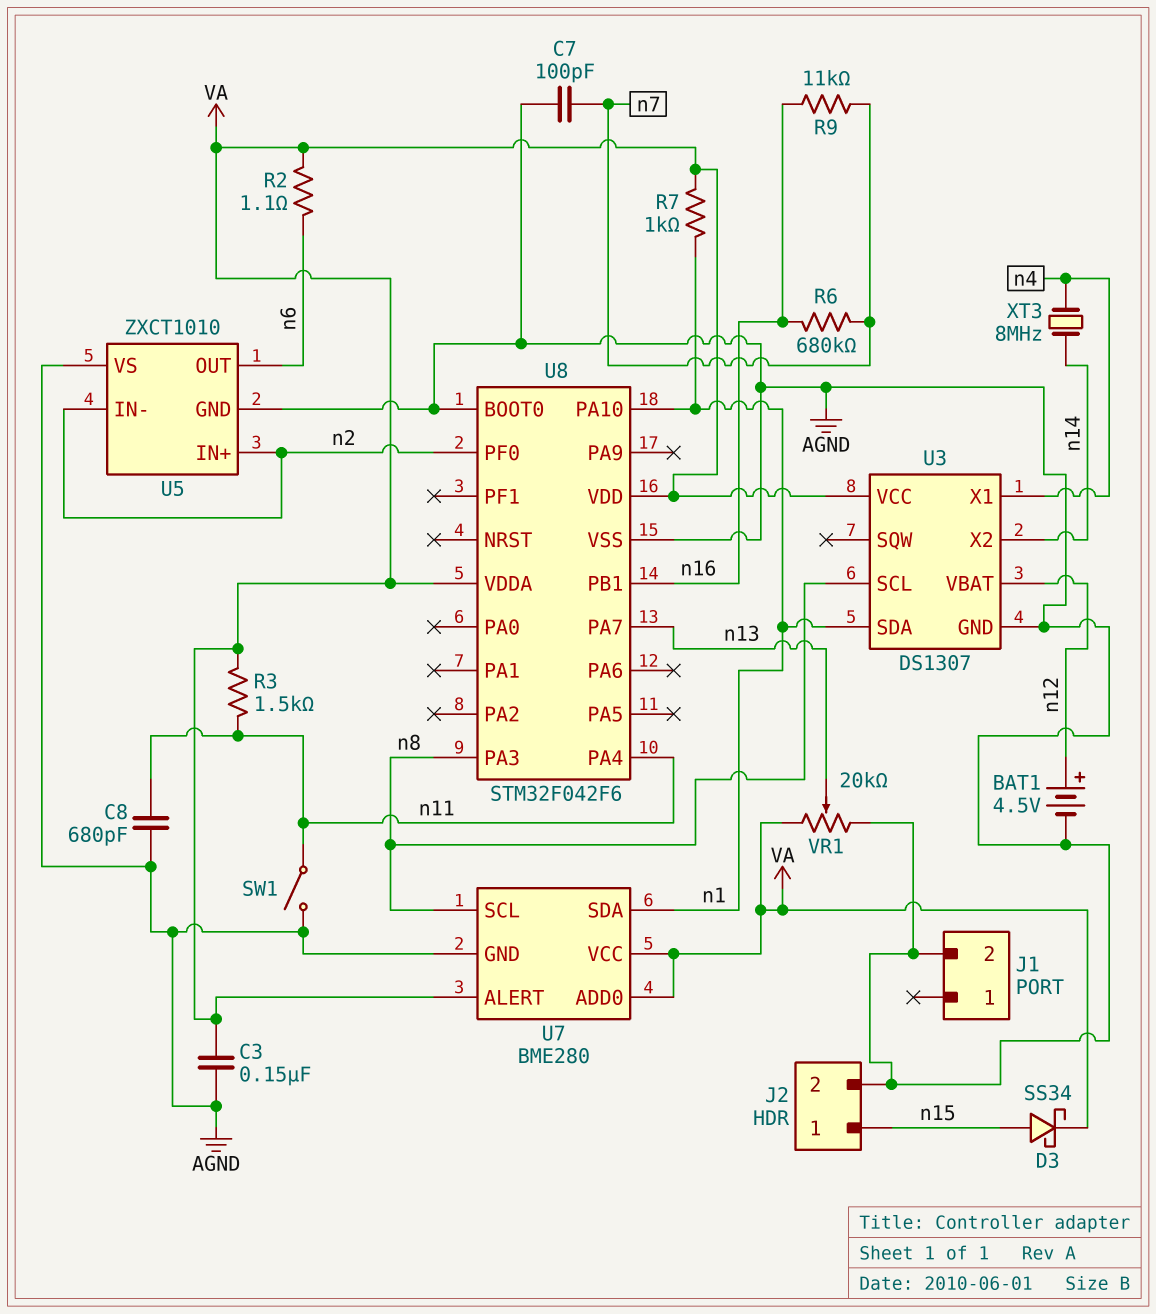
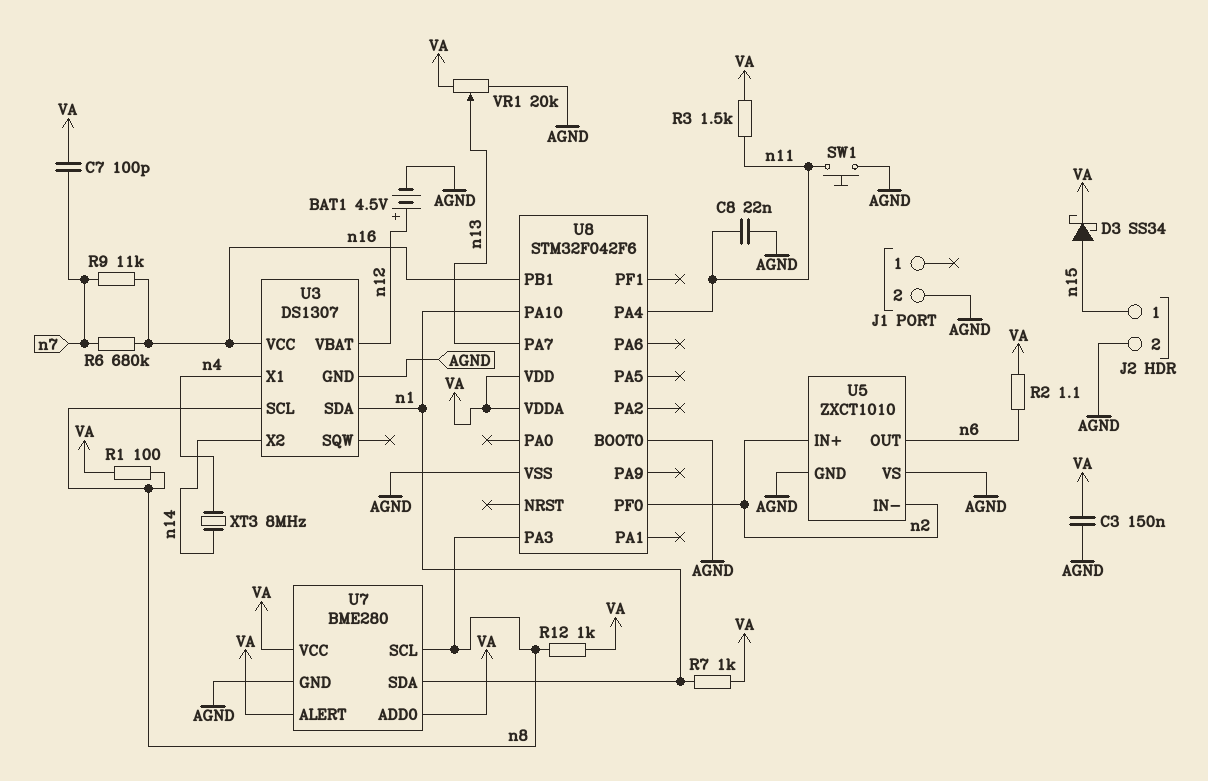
C7: 100pF (AGND, n7) -> 100pF (VA, n7)
C8: 680pF (AGND, n11) -> 22nF (AGND, n11)
R1: none -> 100 (VA, n8)
R12: none -> 1k (VA, n8)
SW1: switch (AGND, n11) -> button (AGND, n11)
U3 pin VCC: VA -> n16

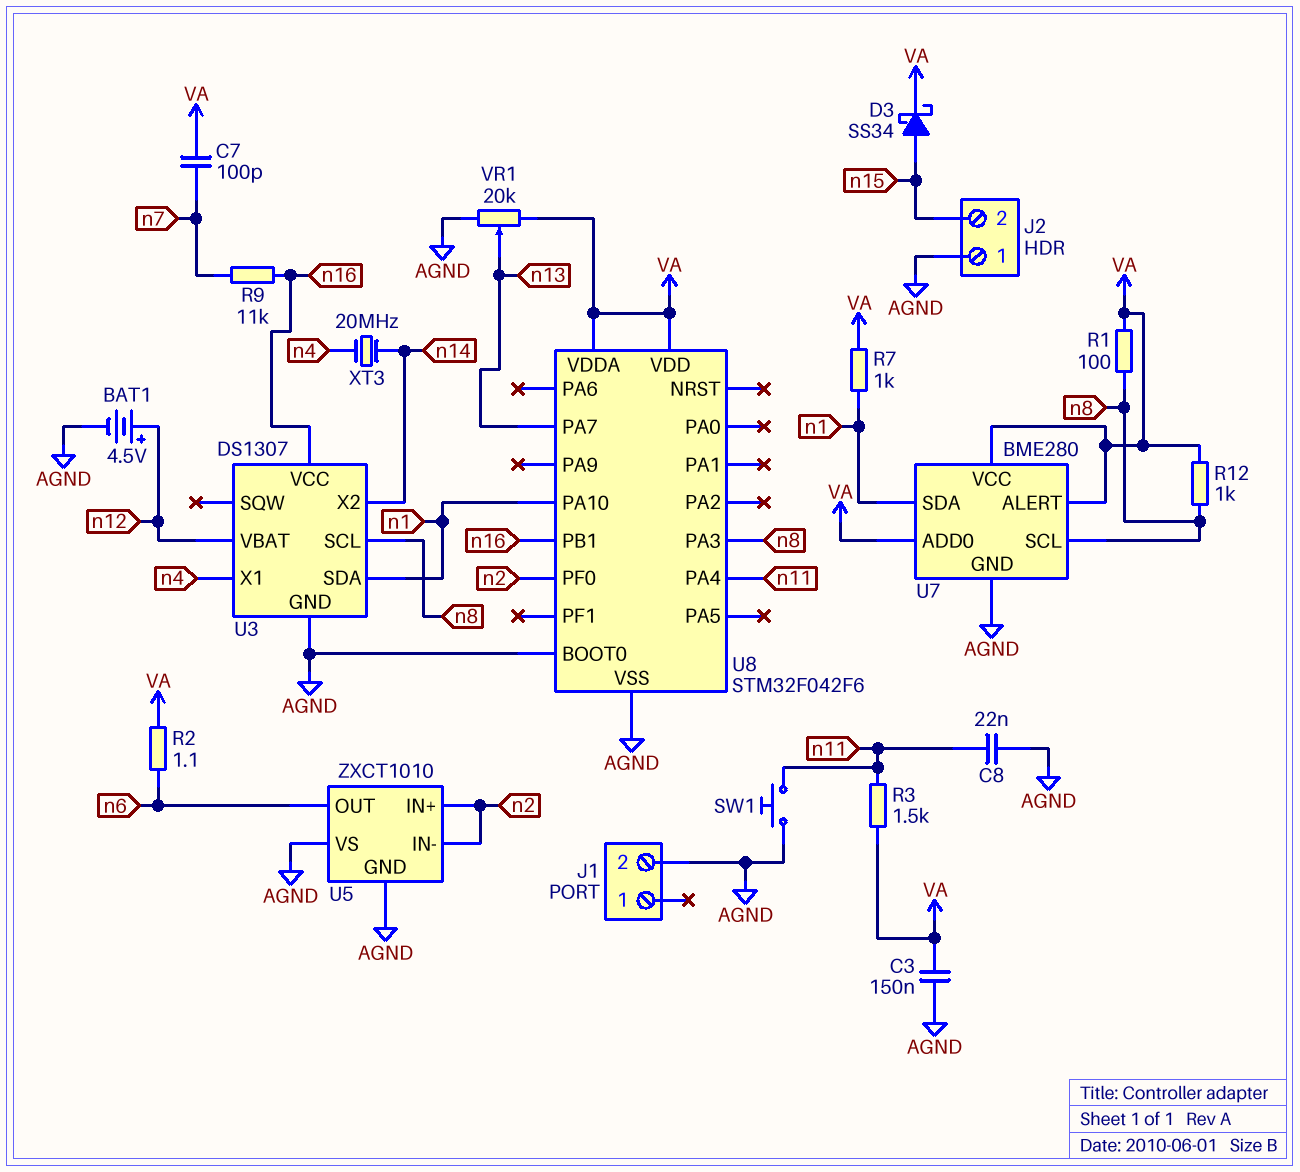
J2 pin 1: n15 -> AGND
J2 pin 2: AGND -> n15
R6: 680k (n7, n16) -> none
XT3: 8MHz (n4, n14) -> 20MHz (n4, n14)

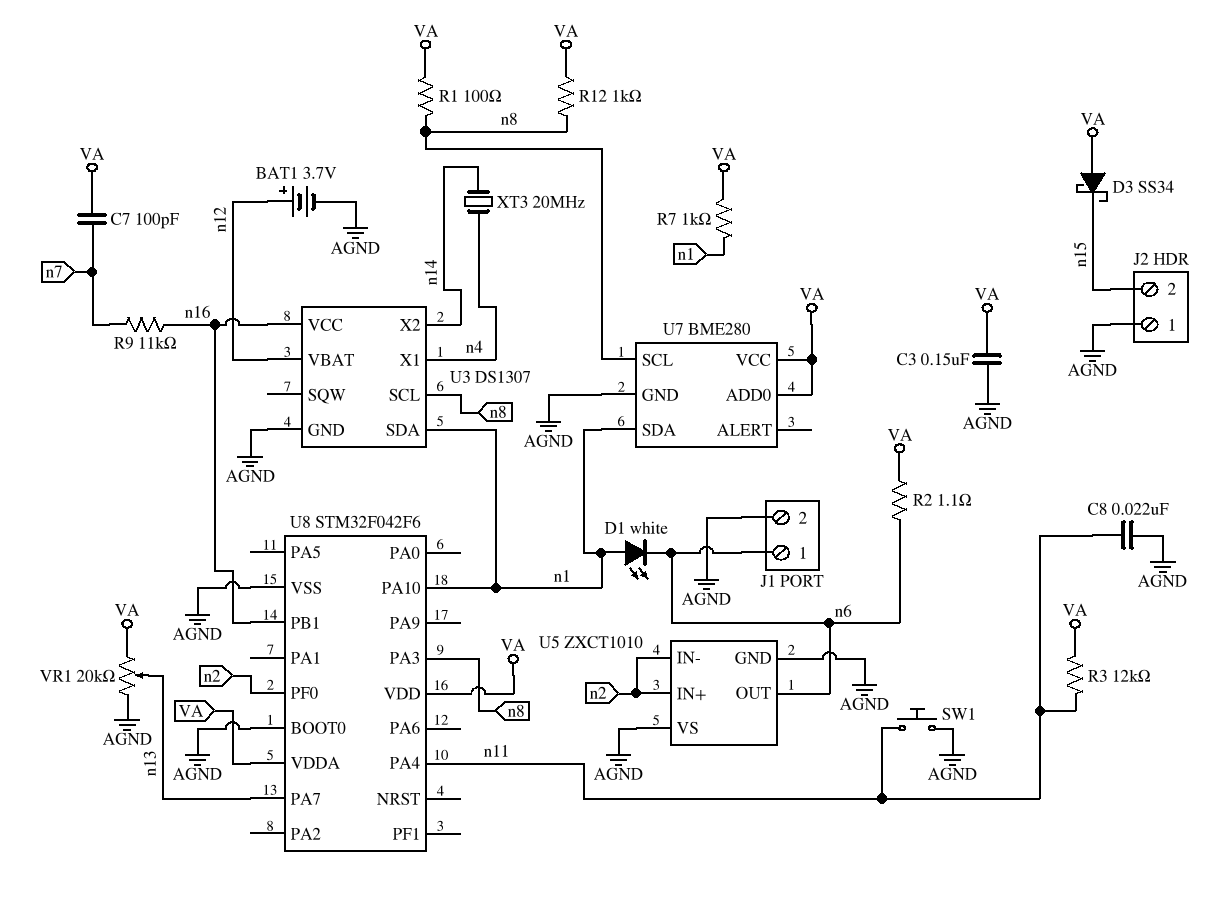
BAT1: 4.5V (plus n12, minus AGND) -> 3.7V (plus n12, minus AGND)
D1: none -> LED white (A n1, K n6)
D3: schottky SS34 (A n15, K VA) -> schottky SS34 (A VA, K n15)
J1 pin 1: none -> n6
R3: 1.5k (VA, n11) -> 12k (VA, n11)
U7 pin ALERT: VA -> none

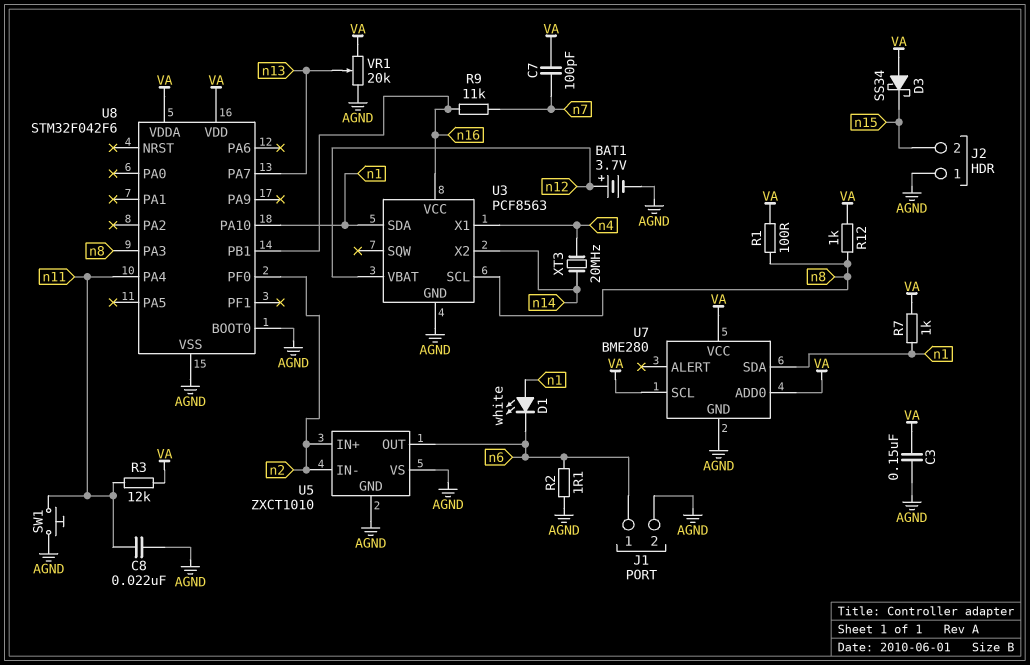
R2: 1.1 (VA, n6) -> 1.1 (AGND, n6)
U3: DS1307 -> PCF8563
U7 pin SCL: n8 -> VA

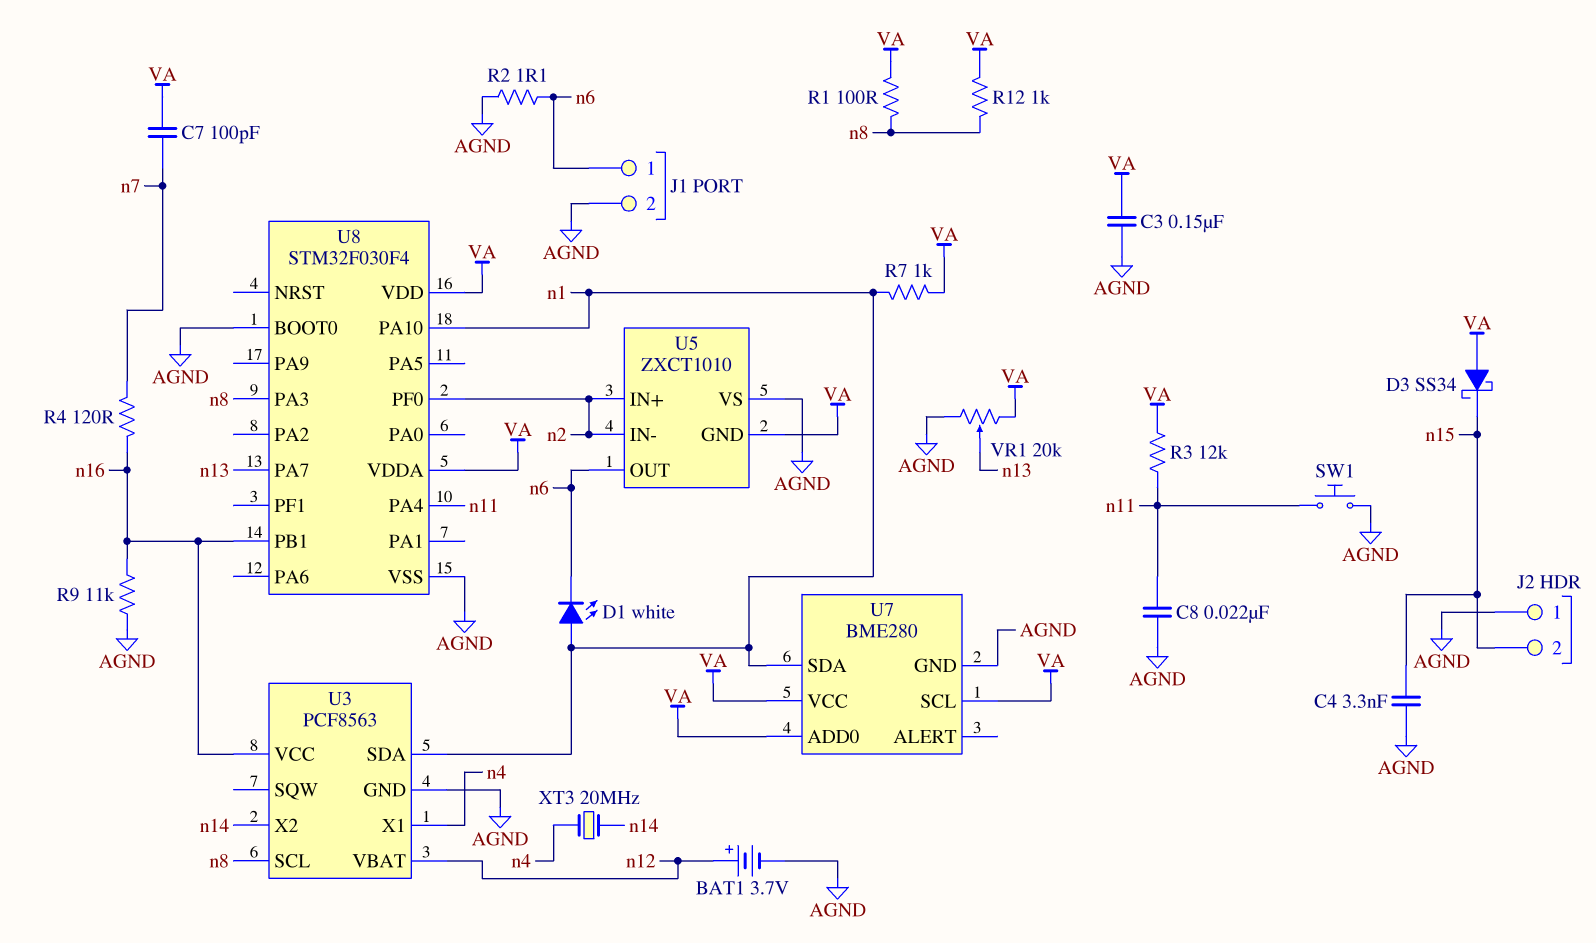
C4: none -> 3.3nF (AGND, n15)
R4: none -> 120 (n7, n16)
R9: 11k (n7, n16) -> 11k (AGND, n16)
U5 pin GND: AGND -> VA
U8: STM32F042F6 -> STM32F030F4

